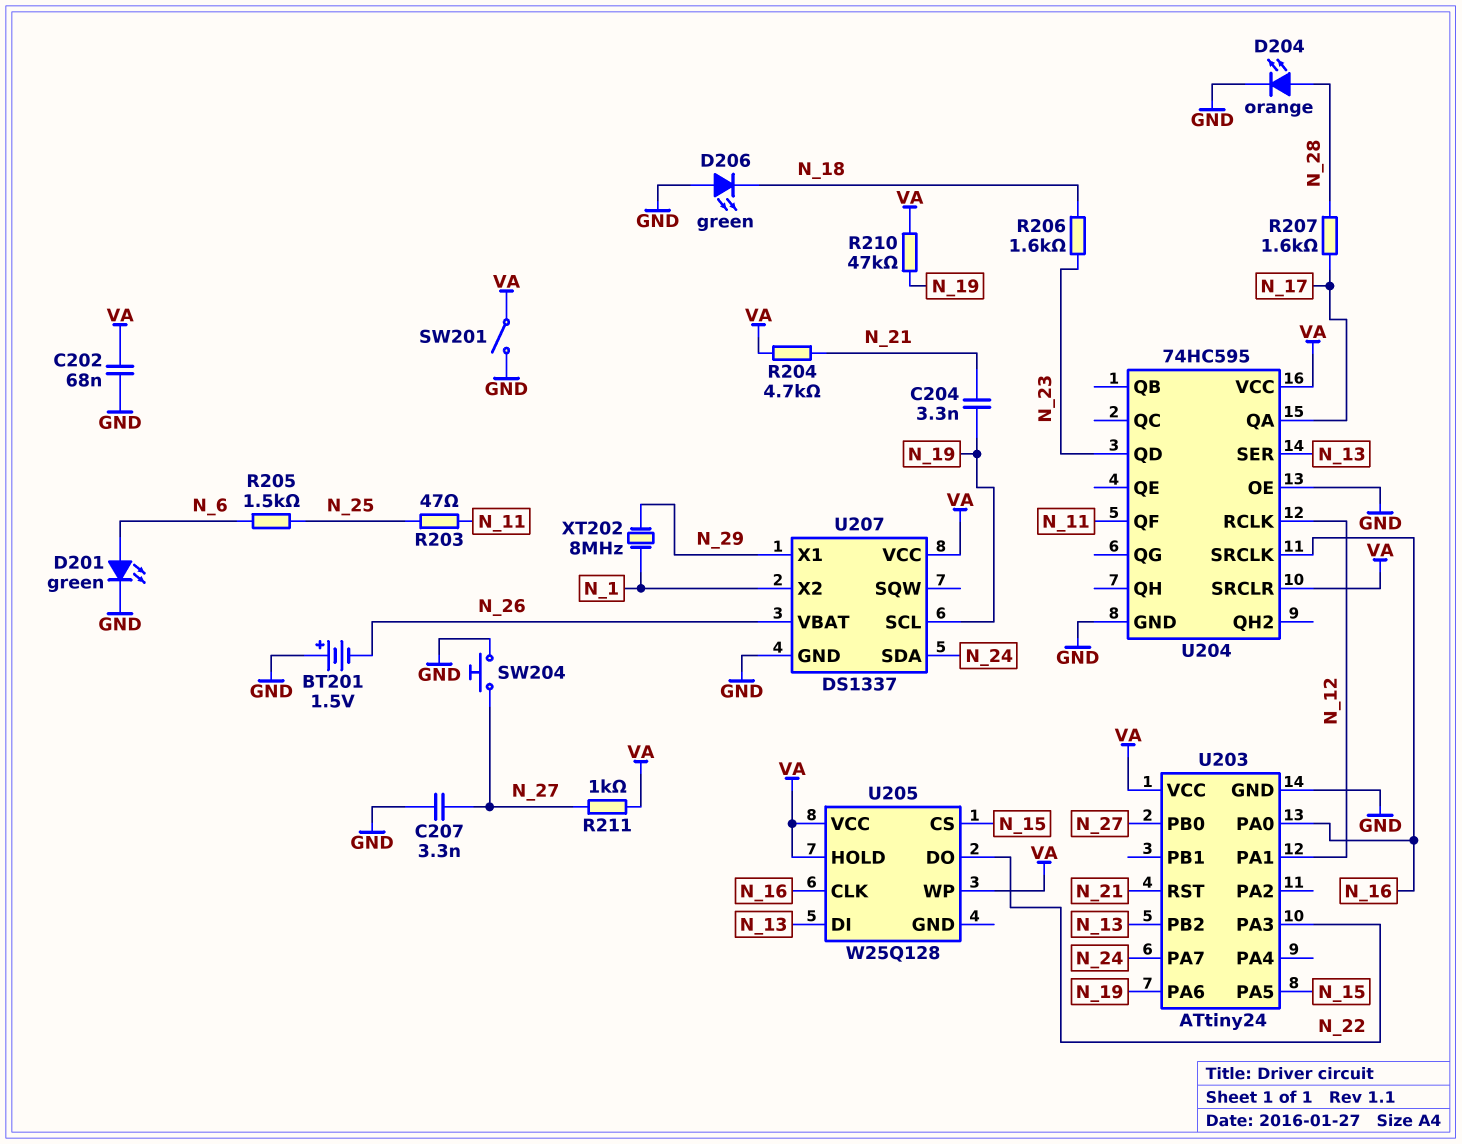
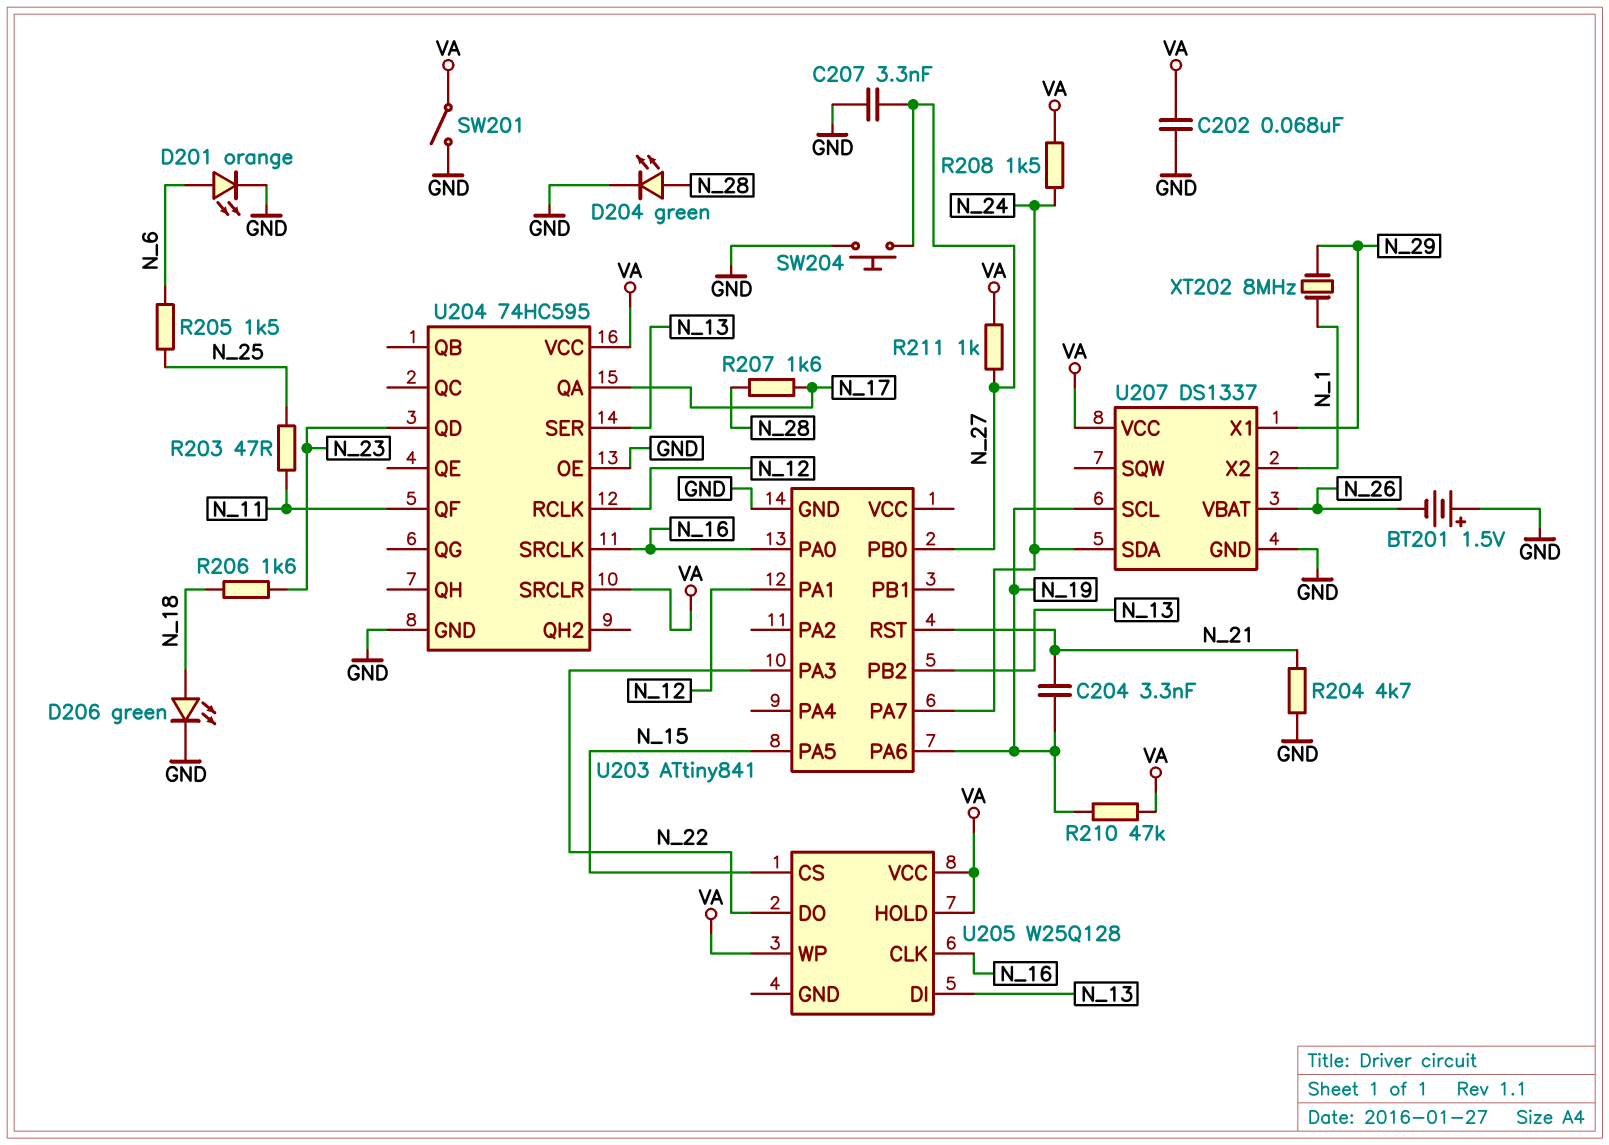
D201: LED green (A N_6, K GND) -> LED orange (A N_6, K GND)
D204: LED orange (A N_28, K GND) -> LED green (A N_28, K GND)
D206: LED green (A GND, K N_18) -> LED green (A N_18, K GND)
R204: 4.7k (N_21, VA) -> 4.7k (GND, N_21)
R208: none -> 1.5k (N_24, VA)
U203: ATtiny24 -> ATtiny841
U203 pin VCC: VA -> none

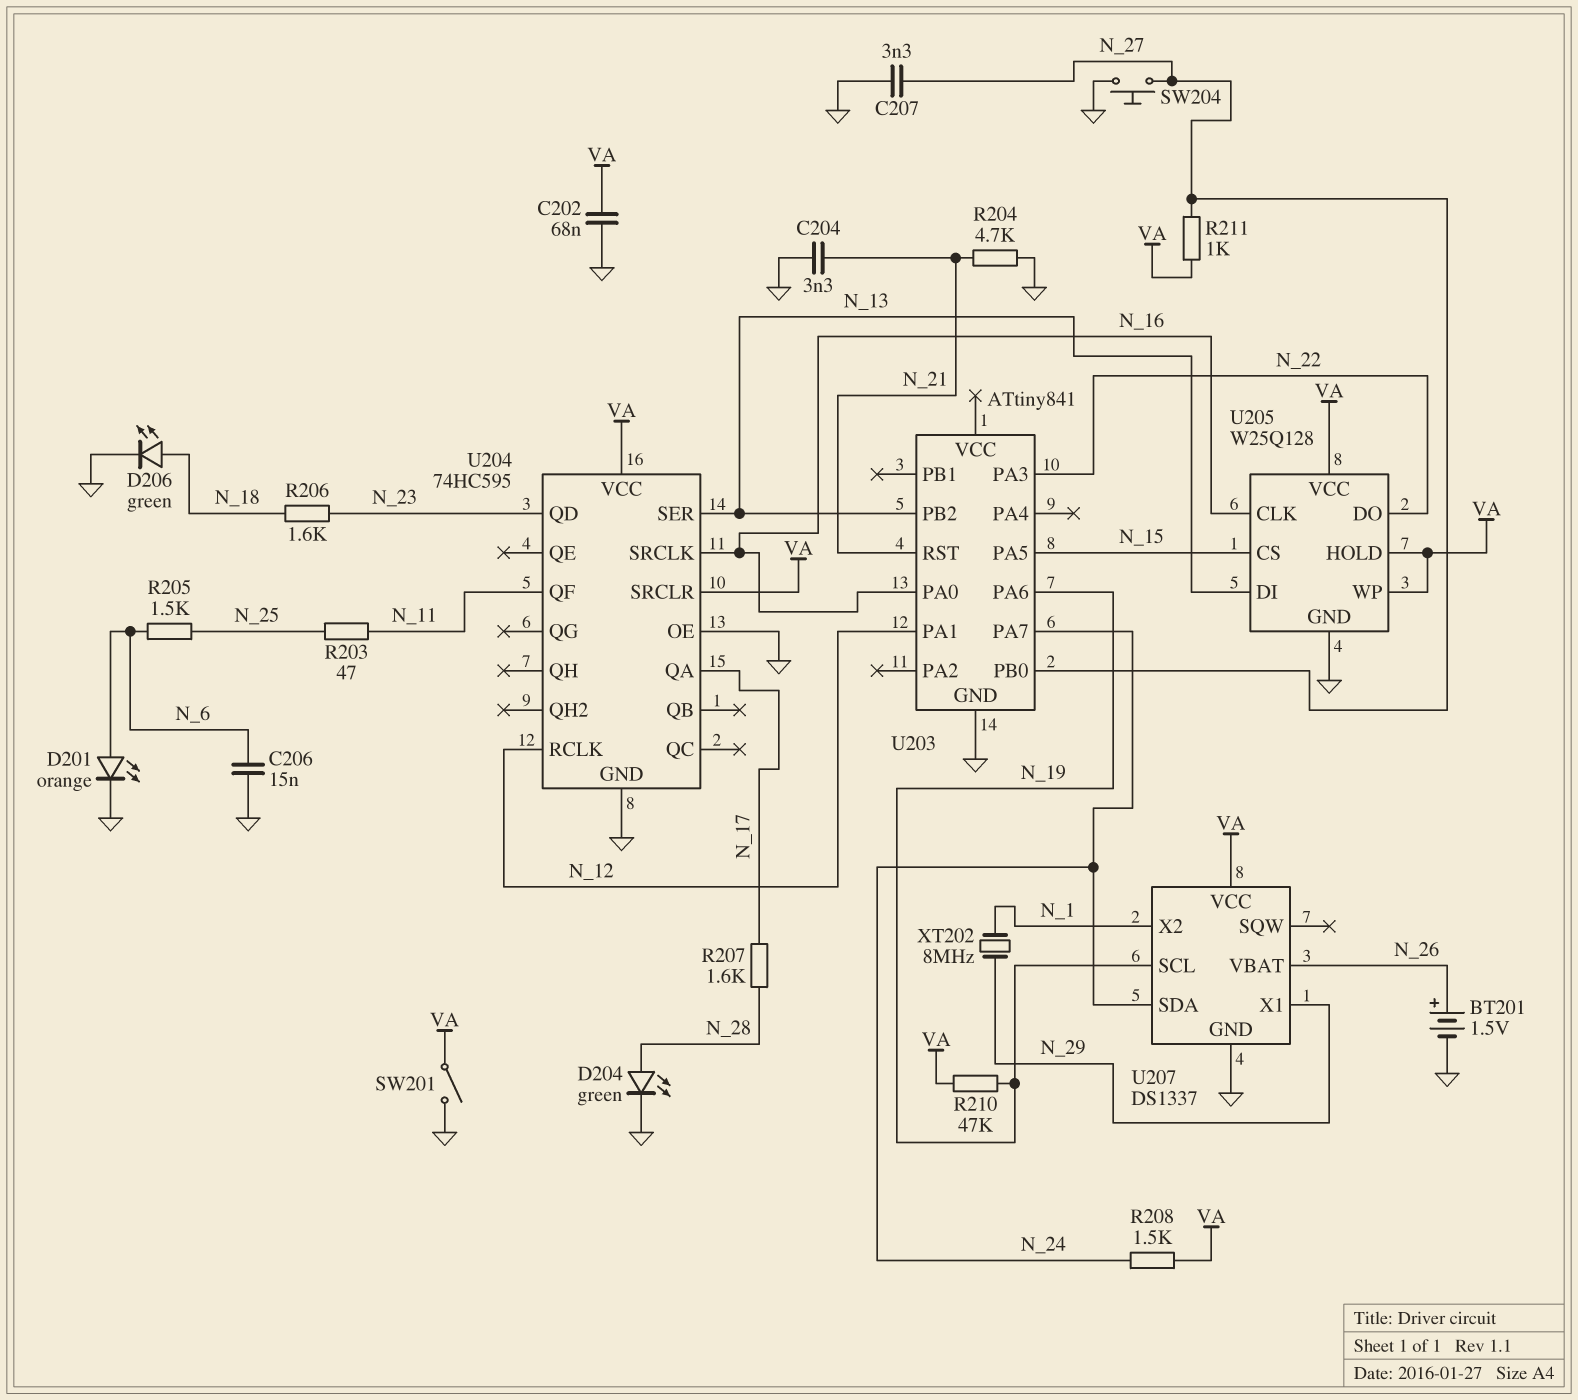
BT201: 1.5V (plus GND, minus N_26) -> 1.5V (plus N_26, minus GND)
C204: 3.3nF (N_19, N_21) -> 3.3nF (GND, N_21)
C206: none -> 15nF (GND, N_6)
U205 pin GND: none -> GND

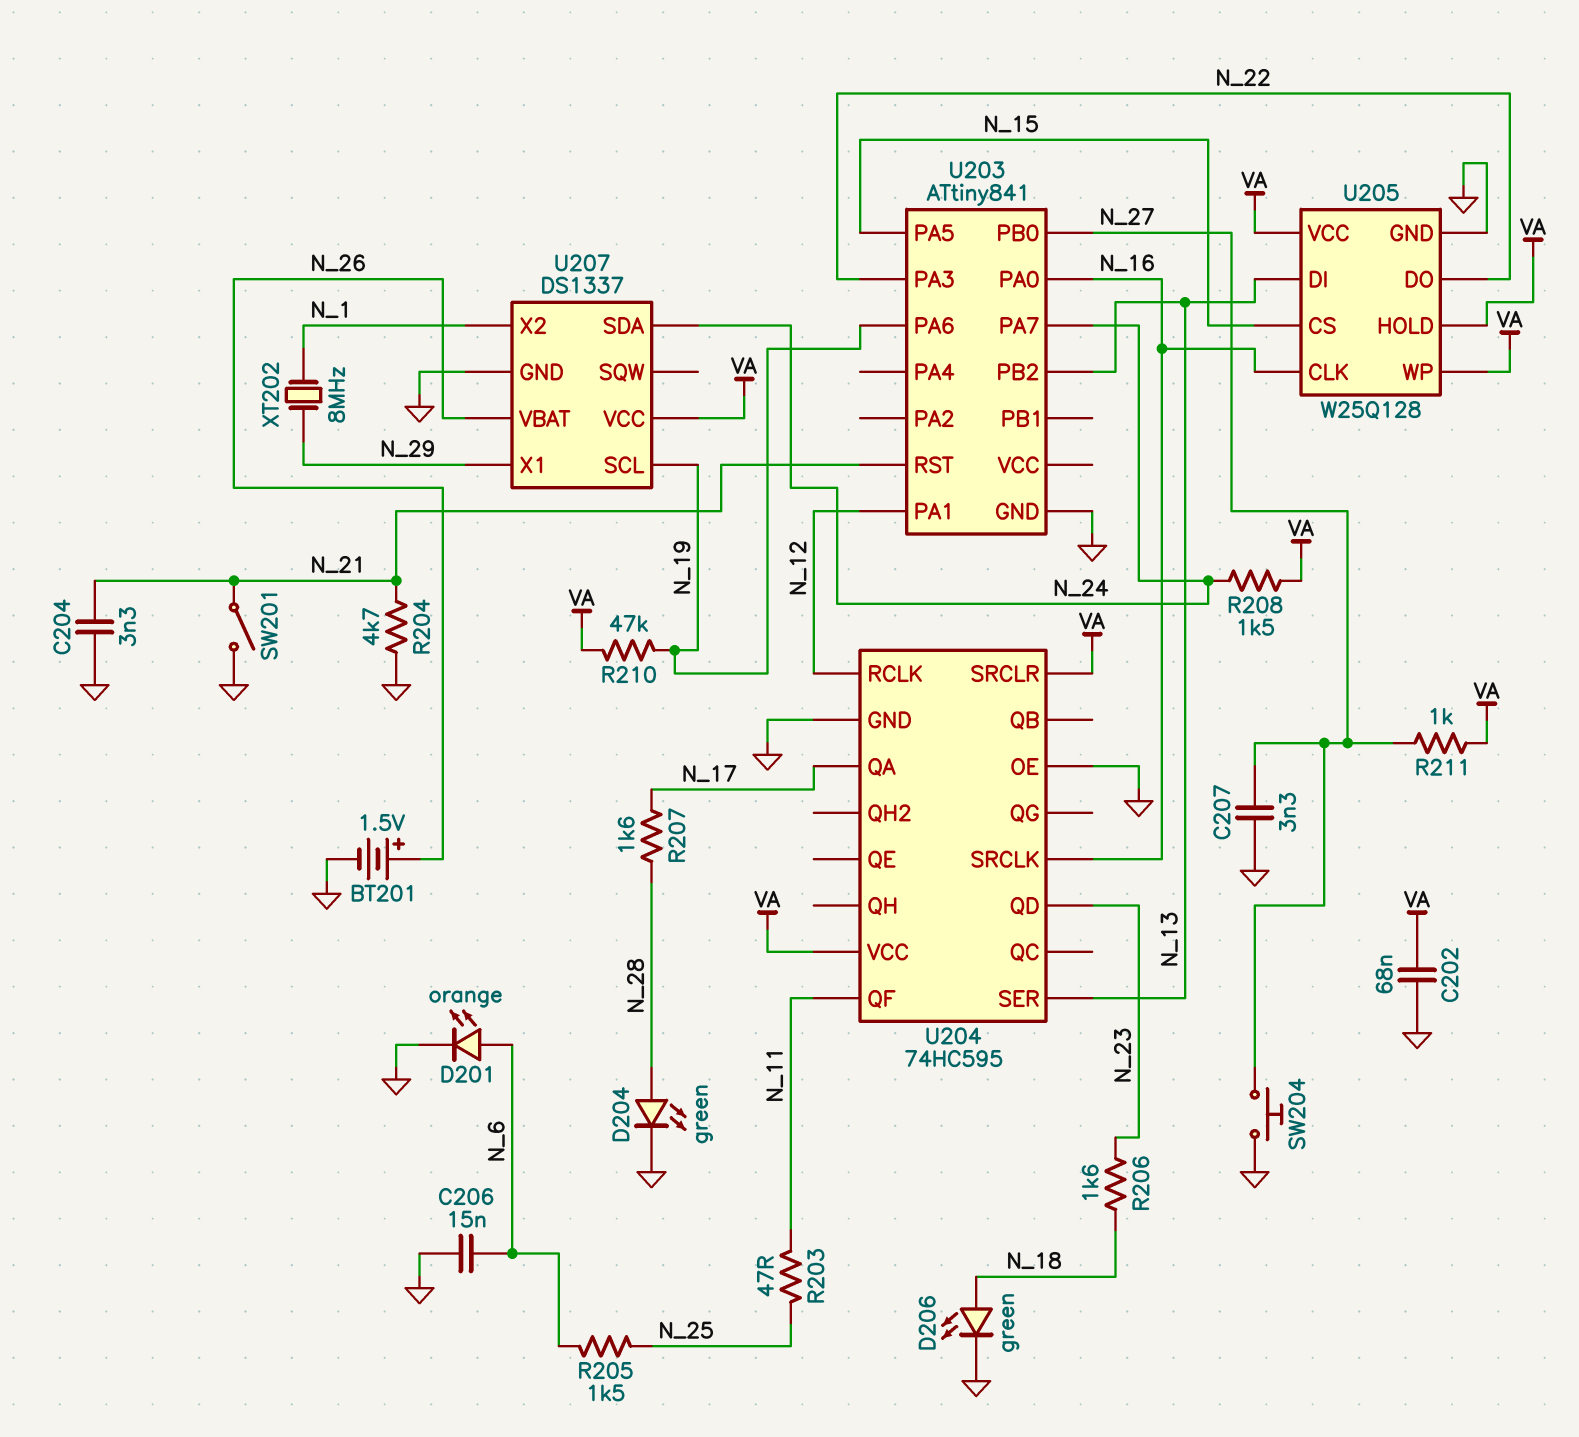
SW201: switch (GND, VA) -> switch (GND, N_21)

